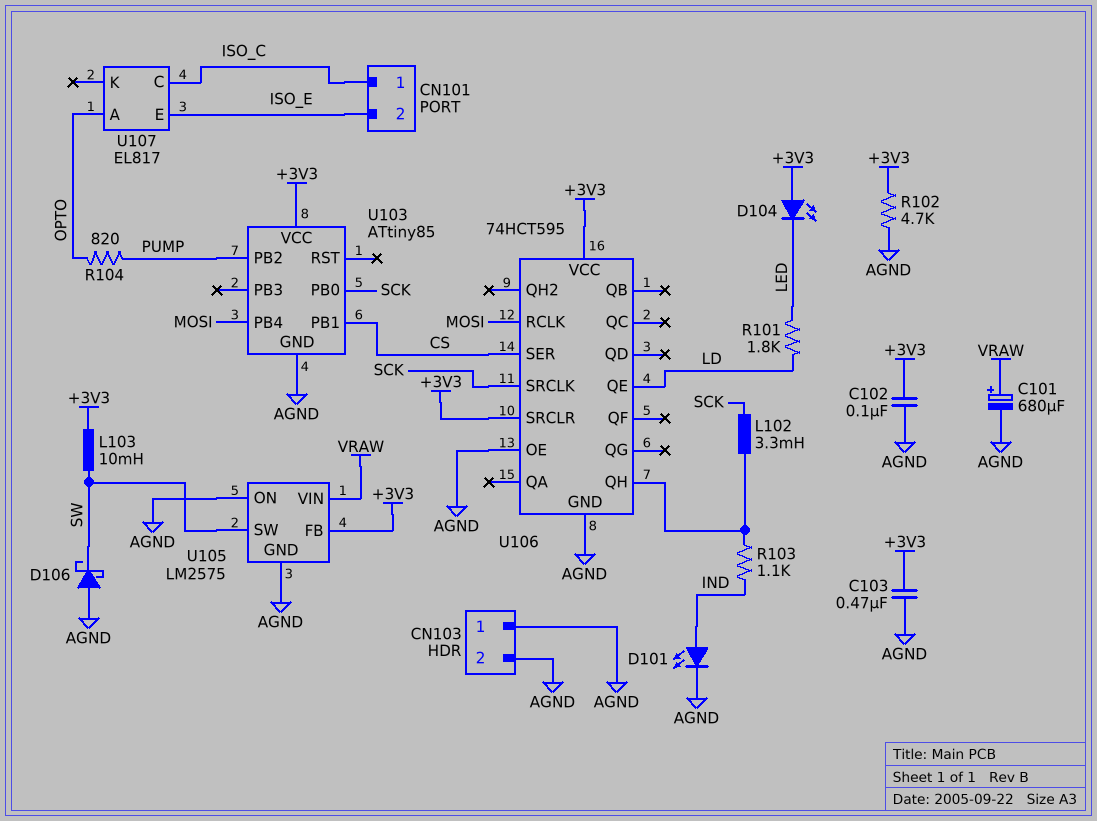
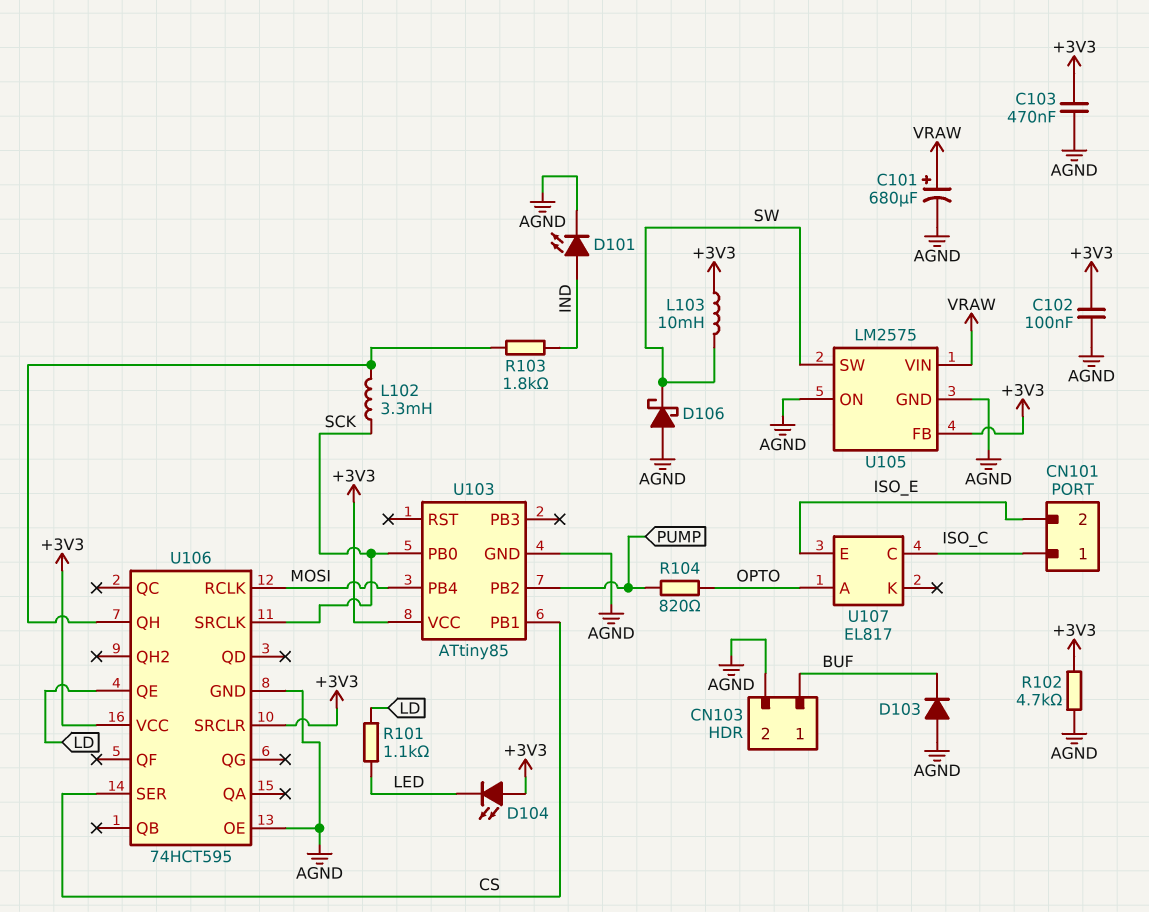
CN103 pin 1: AGND -> BUF
D103: none -> diode (A AGND, K BUF)
R101: 1.8k (LD, LED) -> 1.1k (LD, LED)
R103: 1.1k (IND, U106/QH) -> 1.8k (IND, U106/QH)

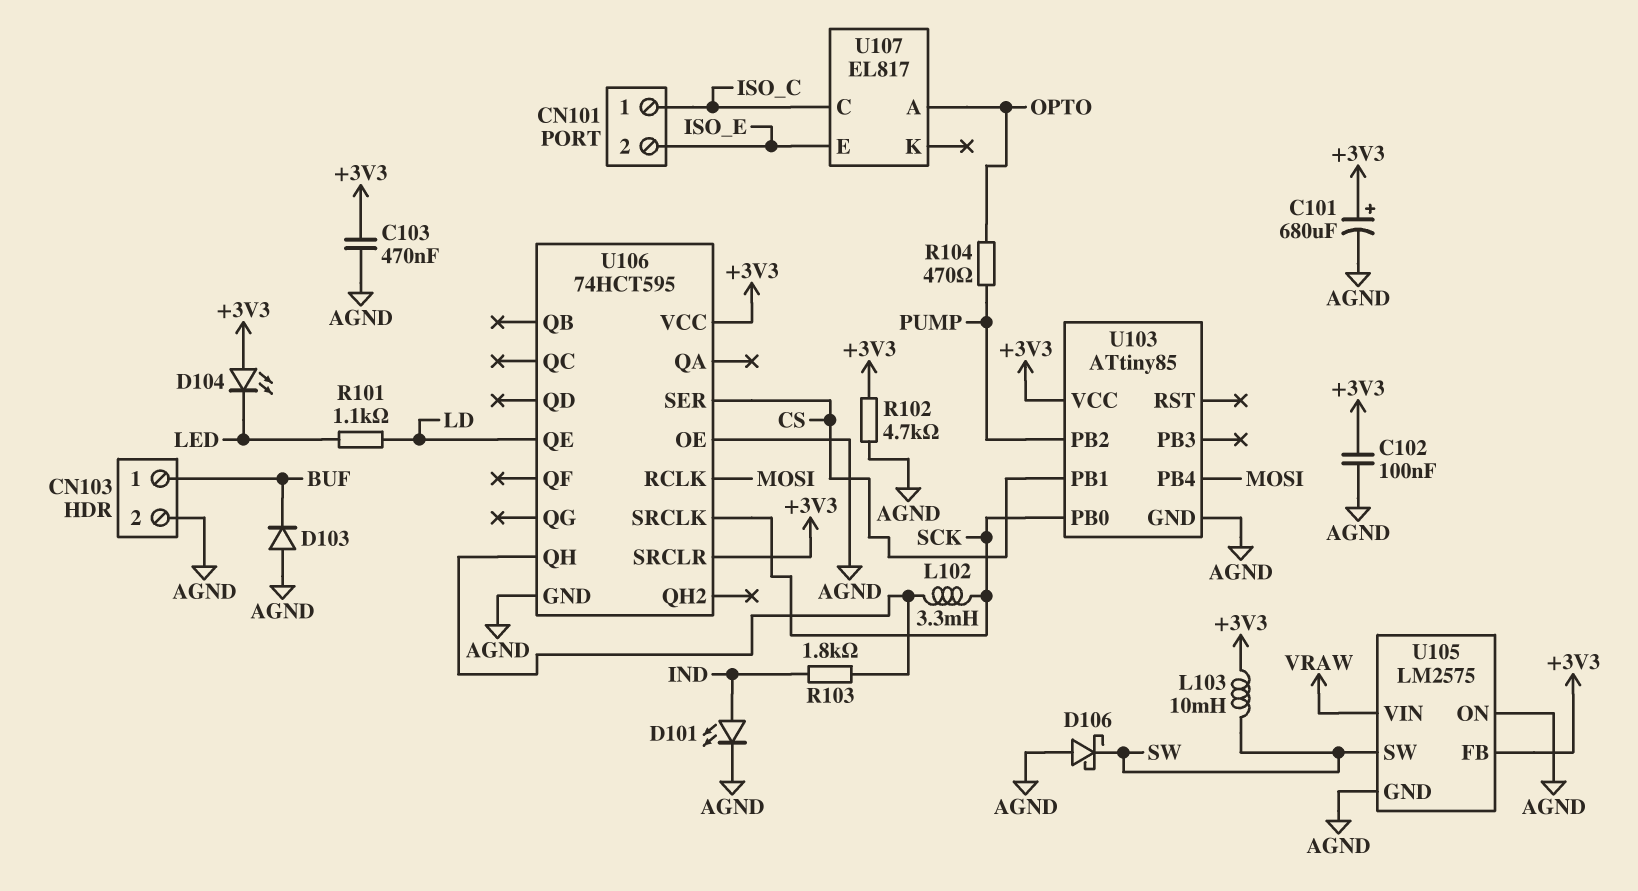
C101: 680uF (plus VRAW, minus AGND) -> 680uF (plus +3V3, minus AGND)
R104: 820 (OPTO, PUMP) -> 470 (OPTO, PUMP)

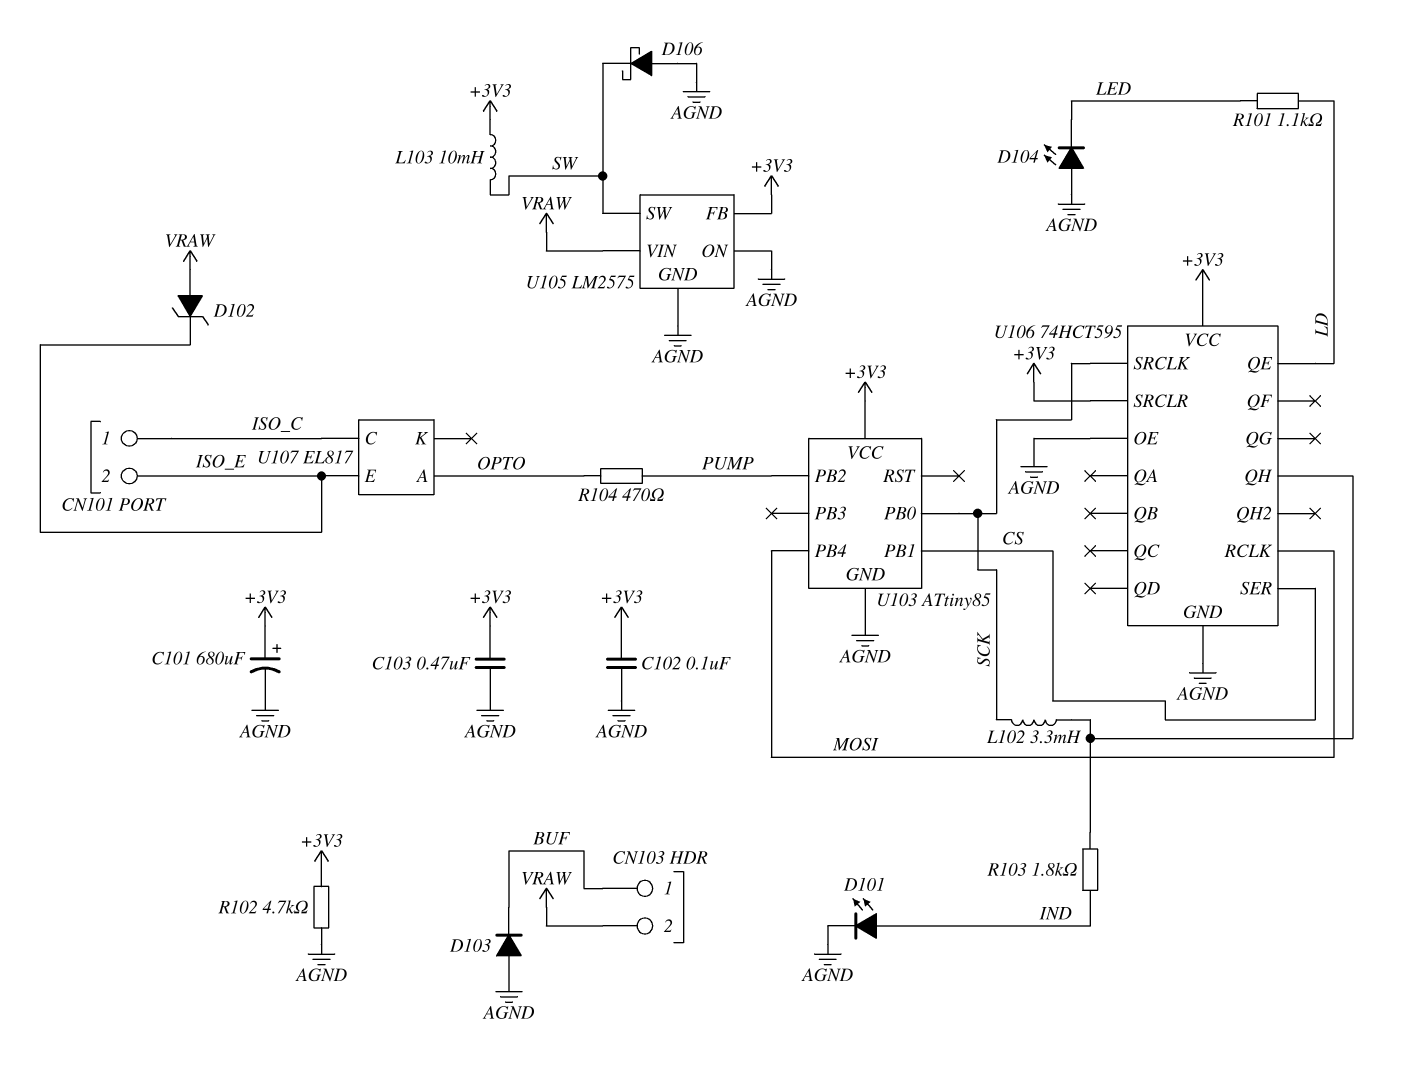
CN103 pin 2: AGND -> VRAW
D102: none -> zener (A VRAW, K ISO_E)
D104: LED (A +3V3, K LED) -> LED (A AGND, K LED)

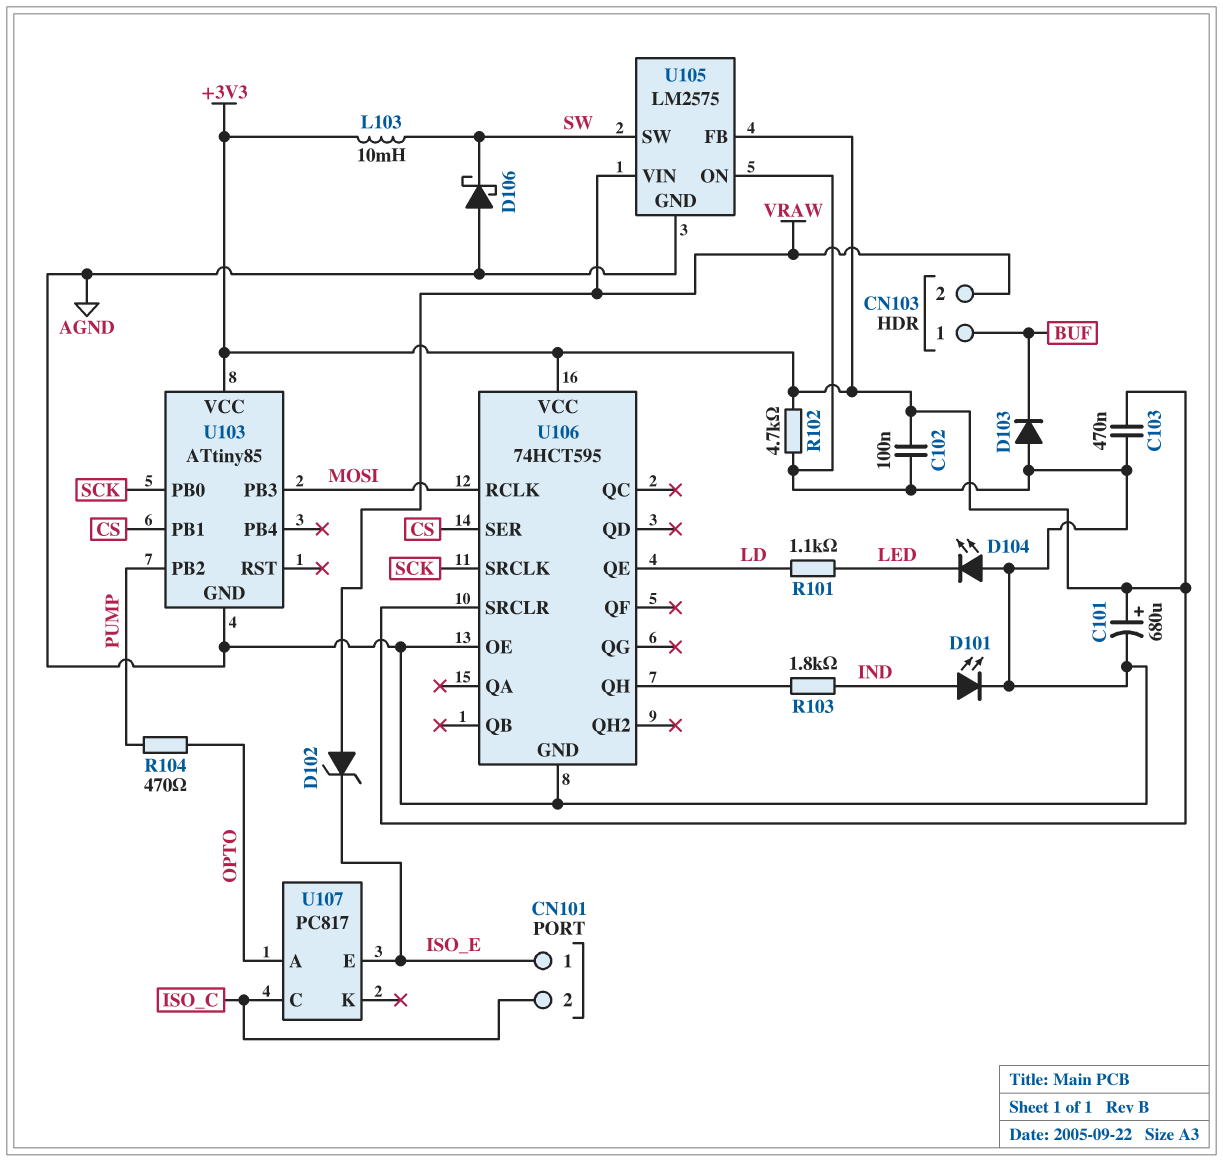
CN101 pin 1: ISO_C -> ISO_E
CN101 pin 2: ISO_E -> ISO_C
L102: 3.3mH (SCK, U106/QH) -> none
U103 pin PB3: none -> MOSI
U103 pin PB4: MOSI -> none
U107: EL817 -> PC817

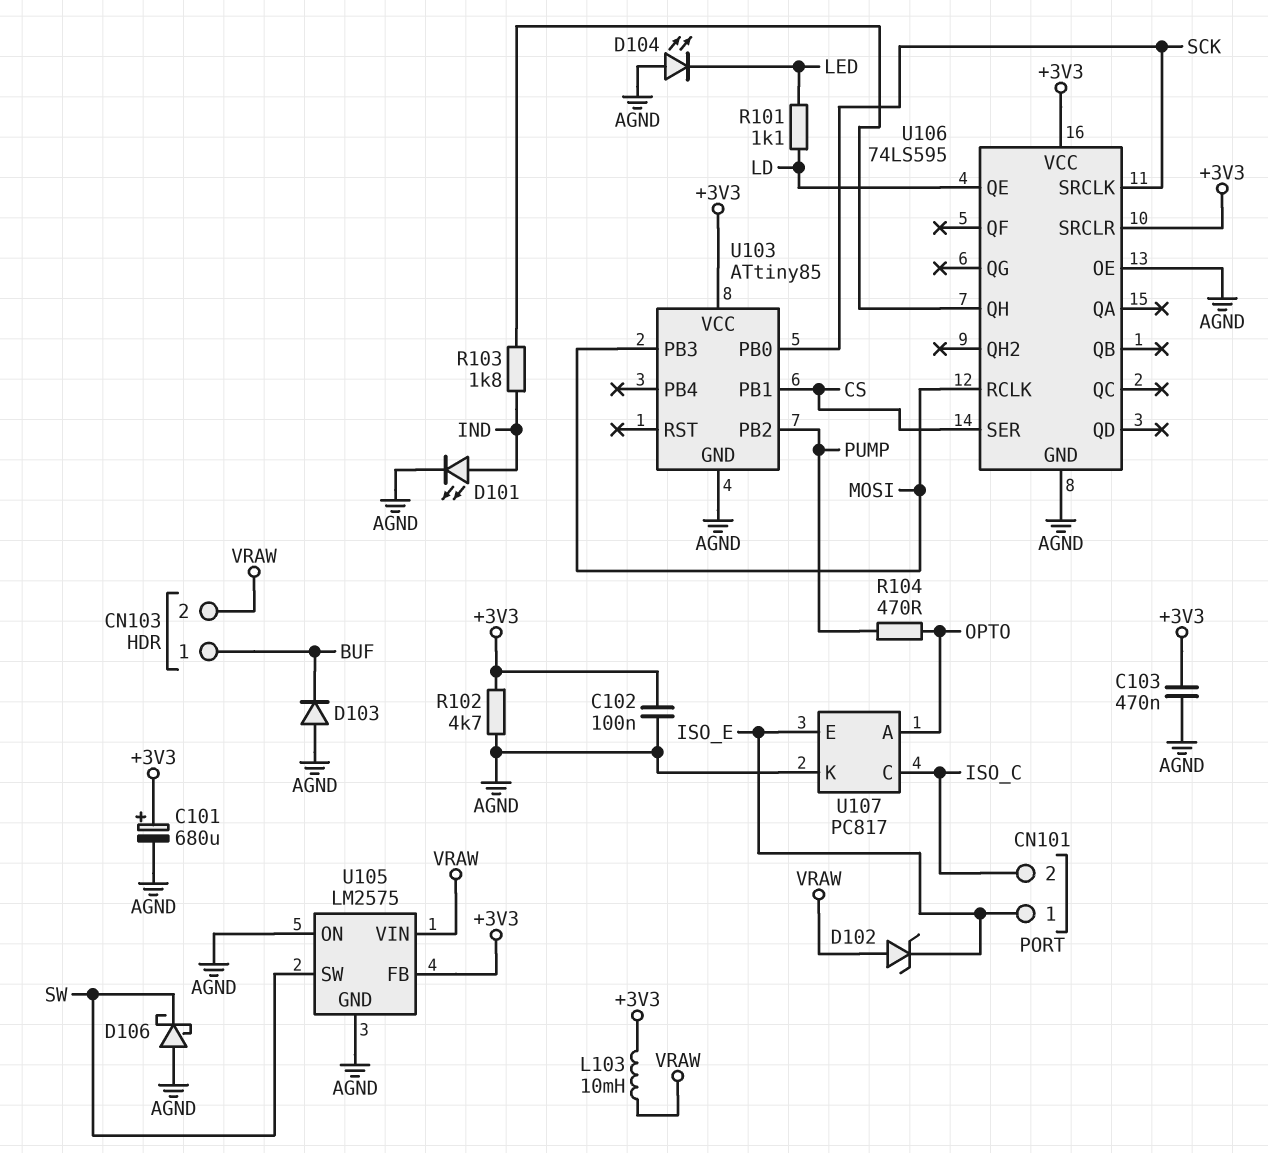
L103: 10mH (+3V3, SW) -> 10mH (+3V3, VRAW)
U106: 74HCT595 -> 74LS595
U107 pin K: none -> AGND

